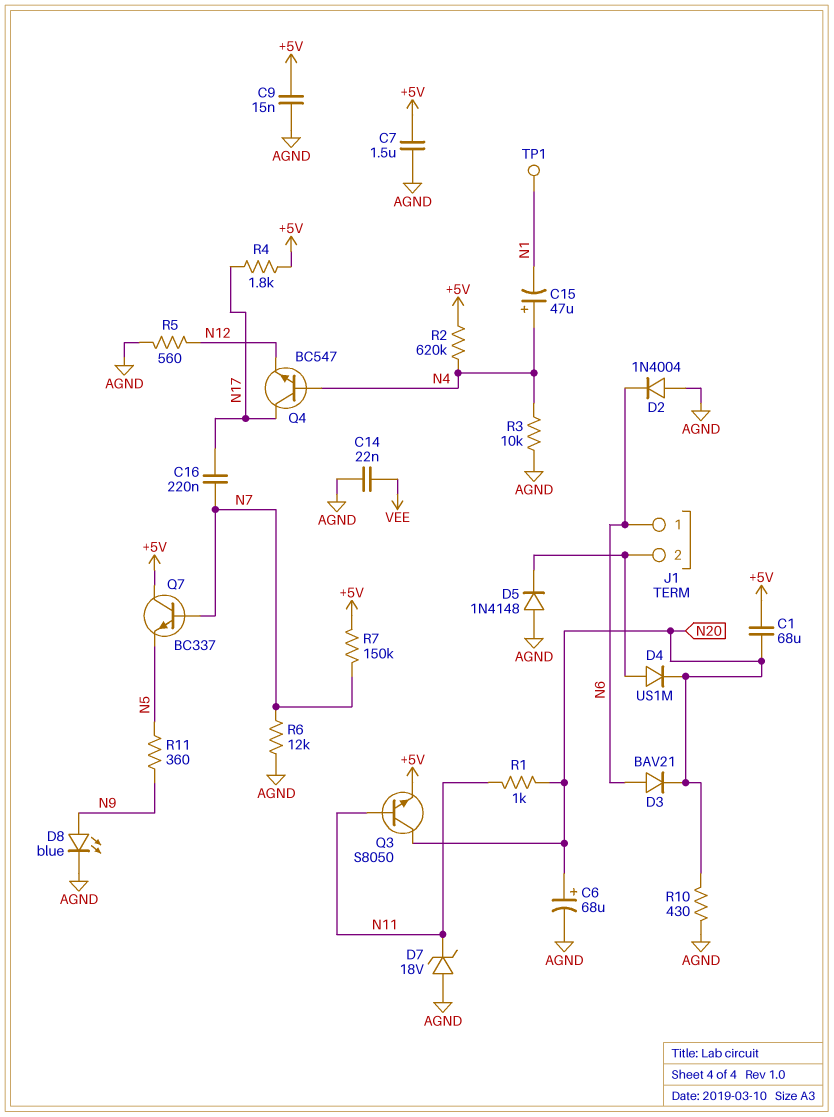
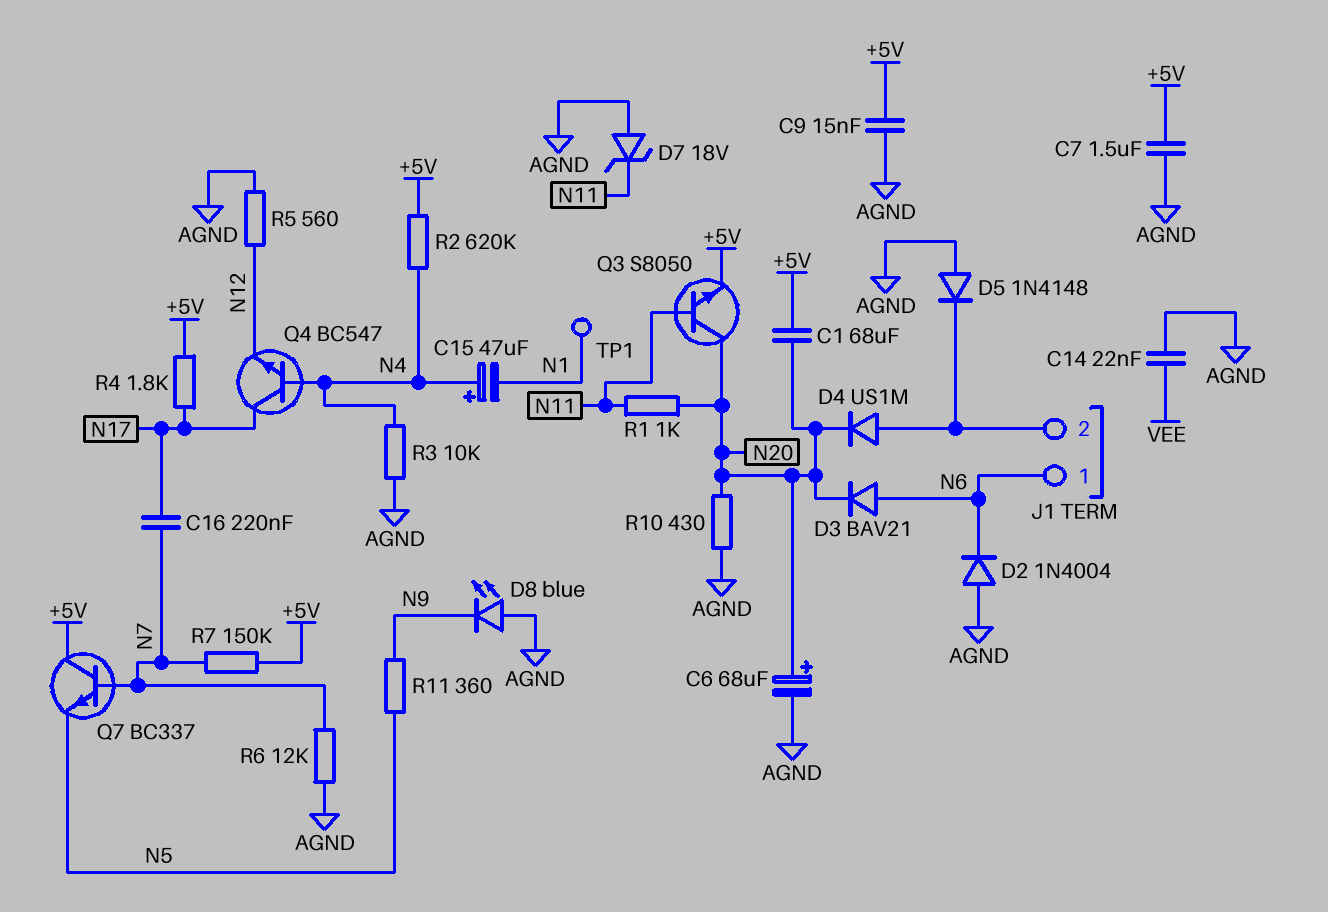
D8: LED blue (A N9, K AGND) -> LED blue (A AGND, K N9)

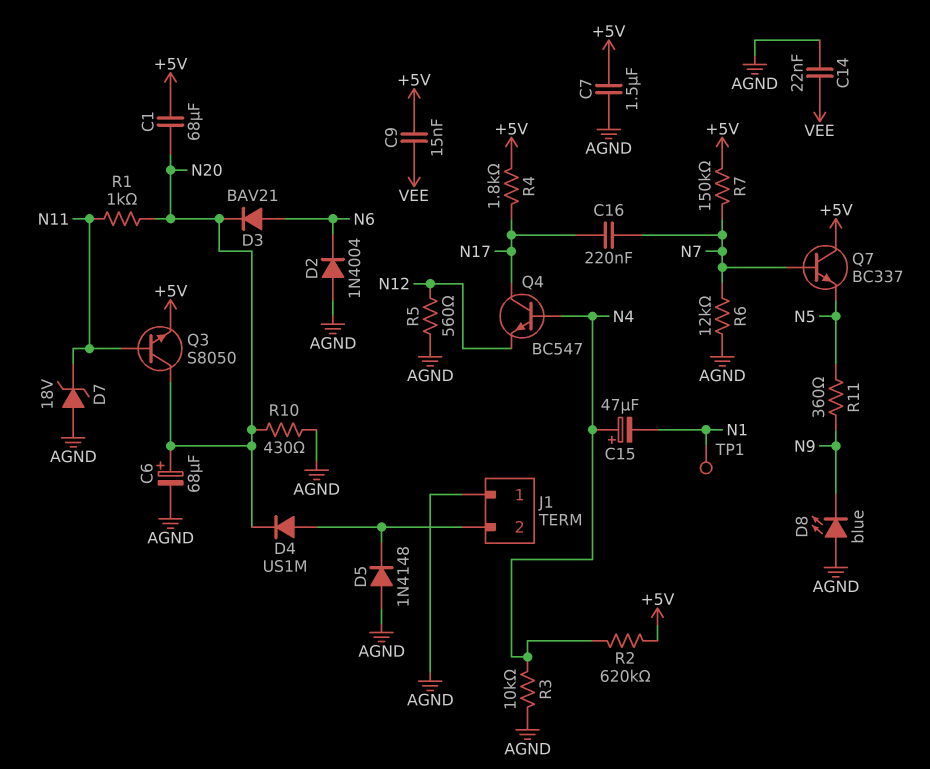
C9: 15nF (+5V, AGND) -> 15nF (+5V, VEE)
J1 pin 1: N6 -> AGND

